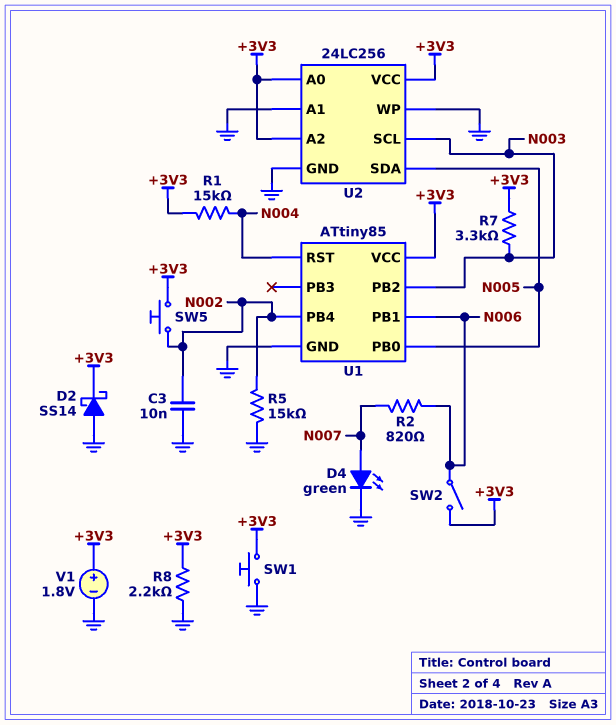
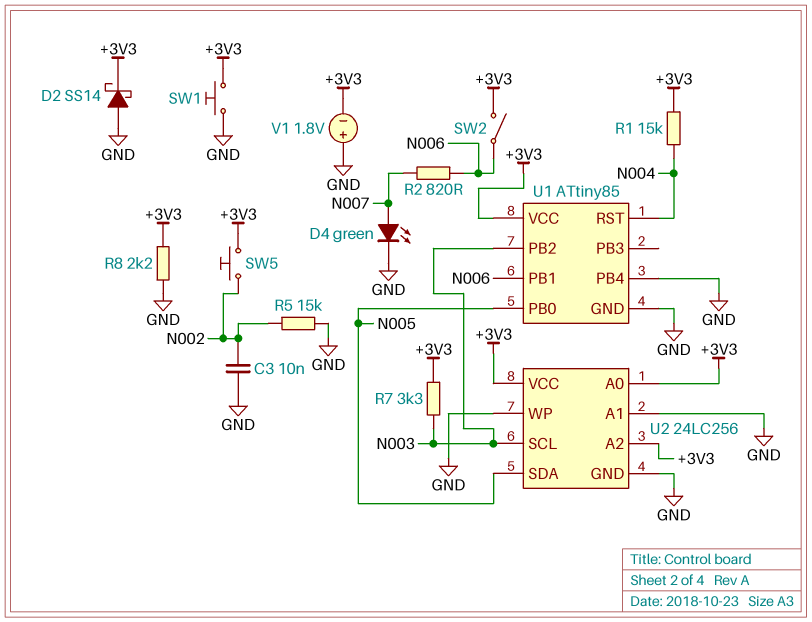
U1 pin PB4: N002 -> GND
V1: 1.8V (plus +3V3, minus GND) -> 1.8V (plus GND, minus +3V3)

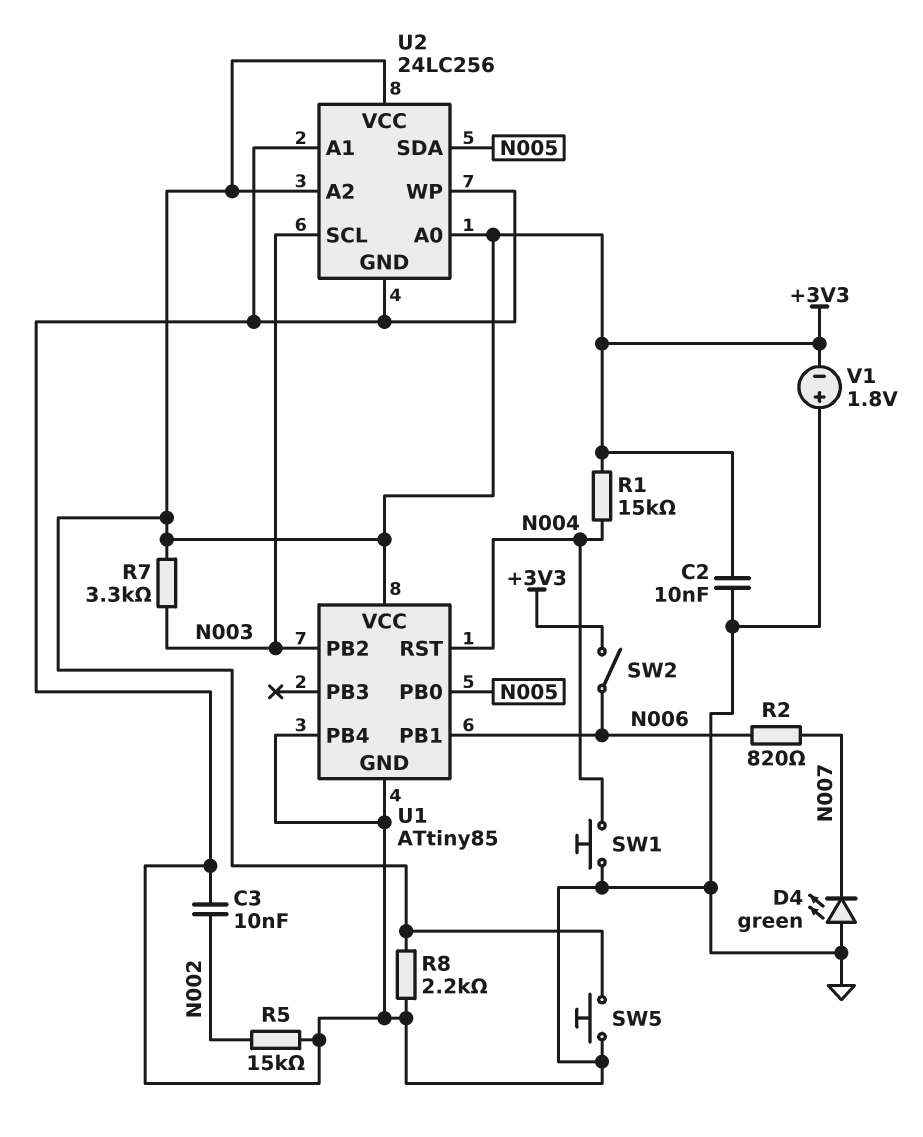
C2: none -> 10nF (+3V3, GND)
D2: schottky SS14 (A GND, K +3V3) -> none
D4: LED green (A N007, K GND) -> LED green (A GND, K N007)
SW1: button (+3V3, GND) -> button (GND, N004)
SW5: button (+3V3, N002) -> button (+3V3, GND)

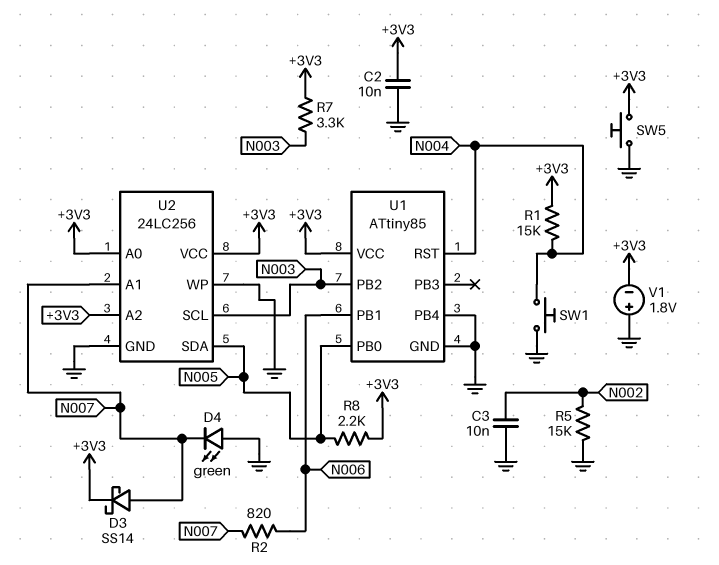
D3: none -> schottky SS14 (A N007, K +3V3)
R8: 2.2k (+3V3, GND) -> 2.2k (+3V3, N005)
SW2: switch (+3V3, N006) -> none
U2 pin A1: GND -> N007

